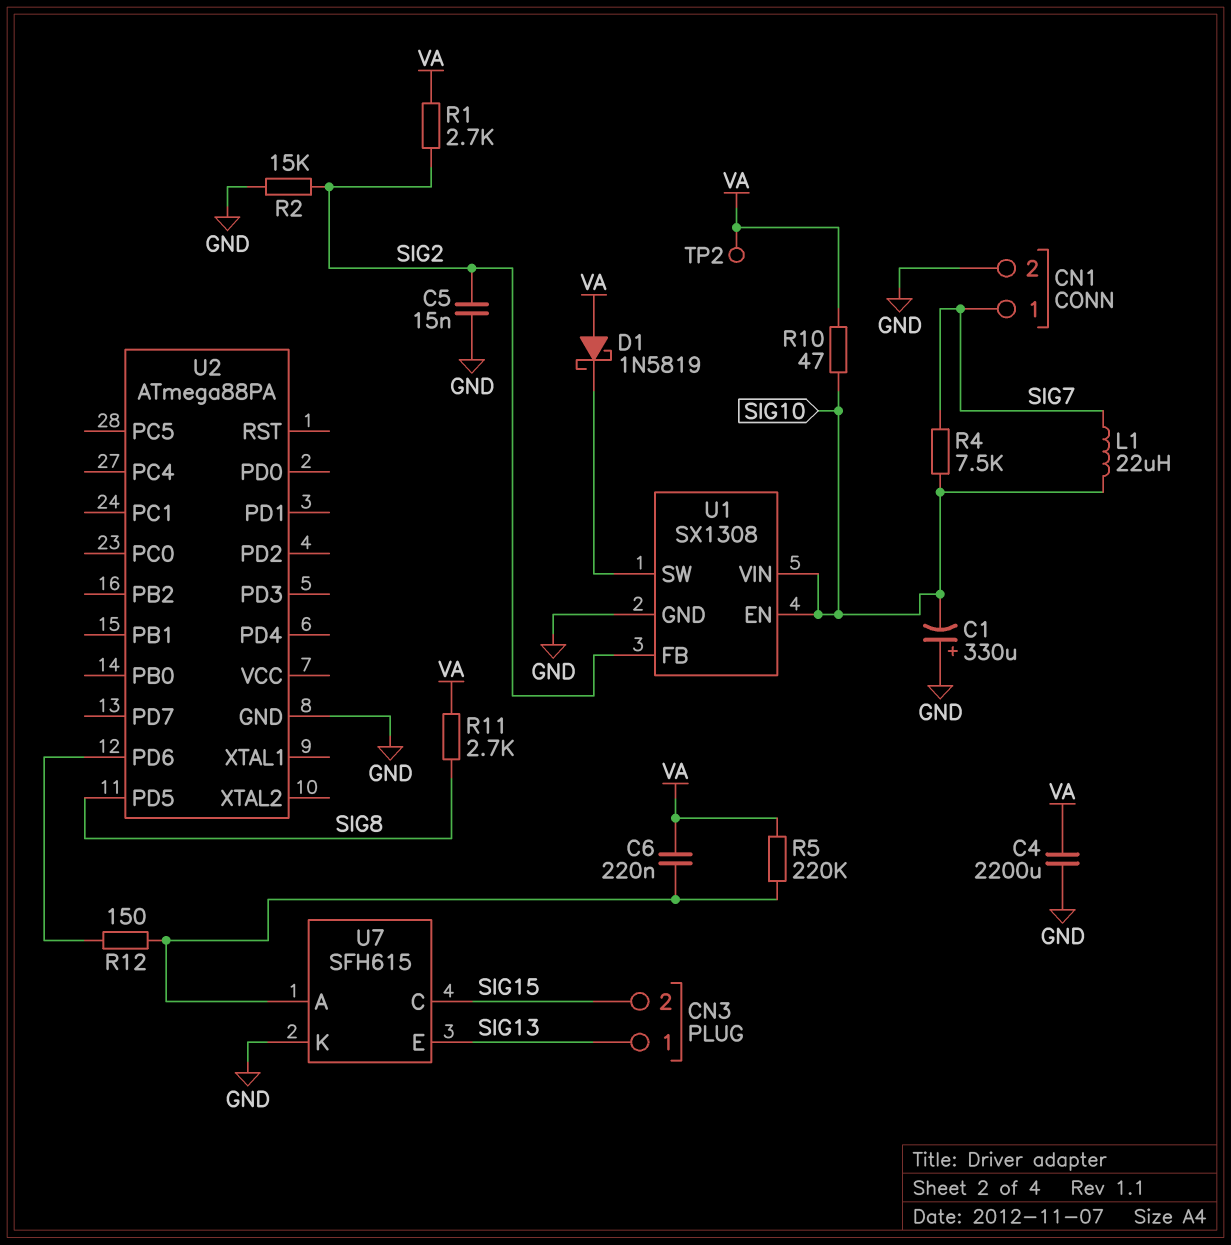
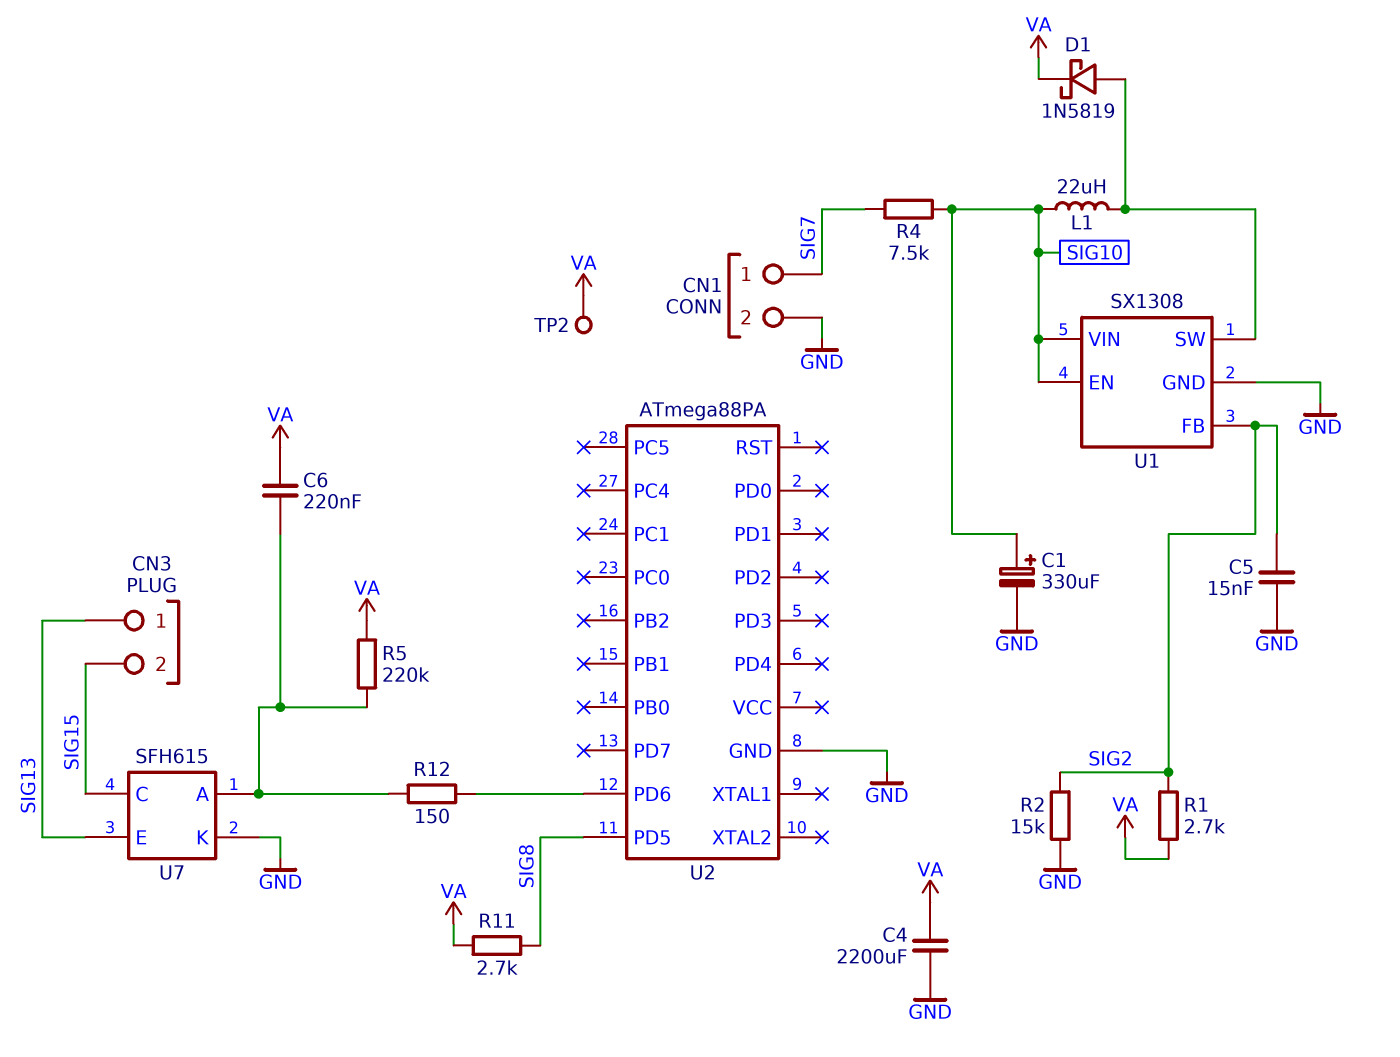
C1: 330uF (plus GND, minus SIG10) -> 330uF (plus SIG10, minus GND)
D1: schottky 1N5819 (A VA, K U1/SW) -> schottky 1N5819 (A U1/SW, K VA)
L1: 22uH (SIG7, SIG10) -> 22uH (SIG10, U1/SW)
R10: 47 (SIG10, VA) -> none

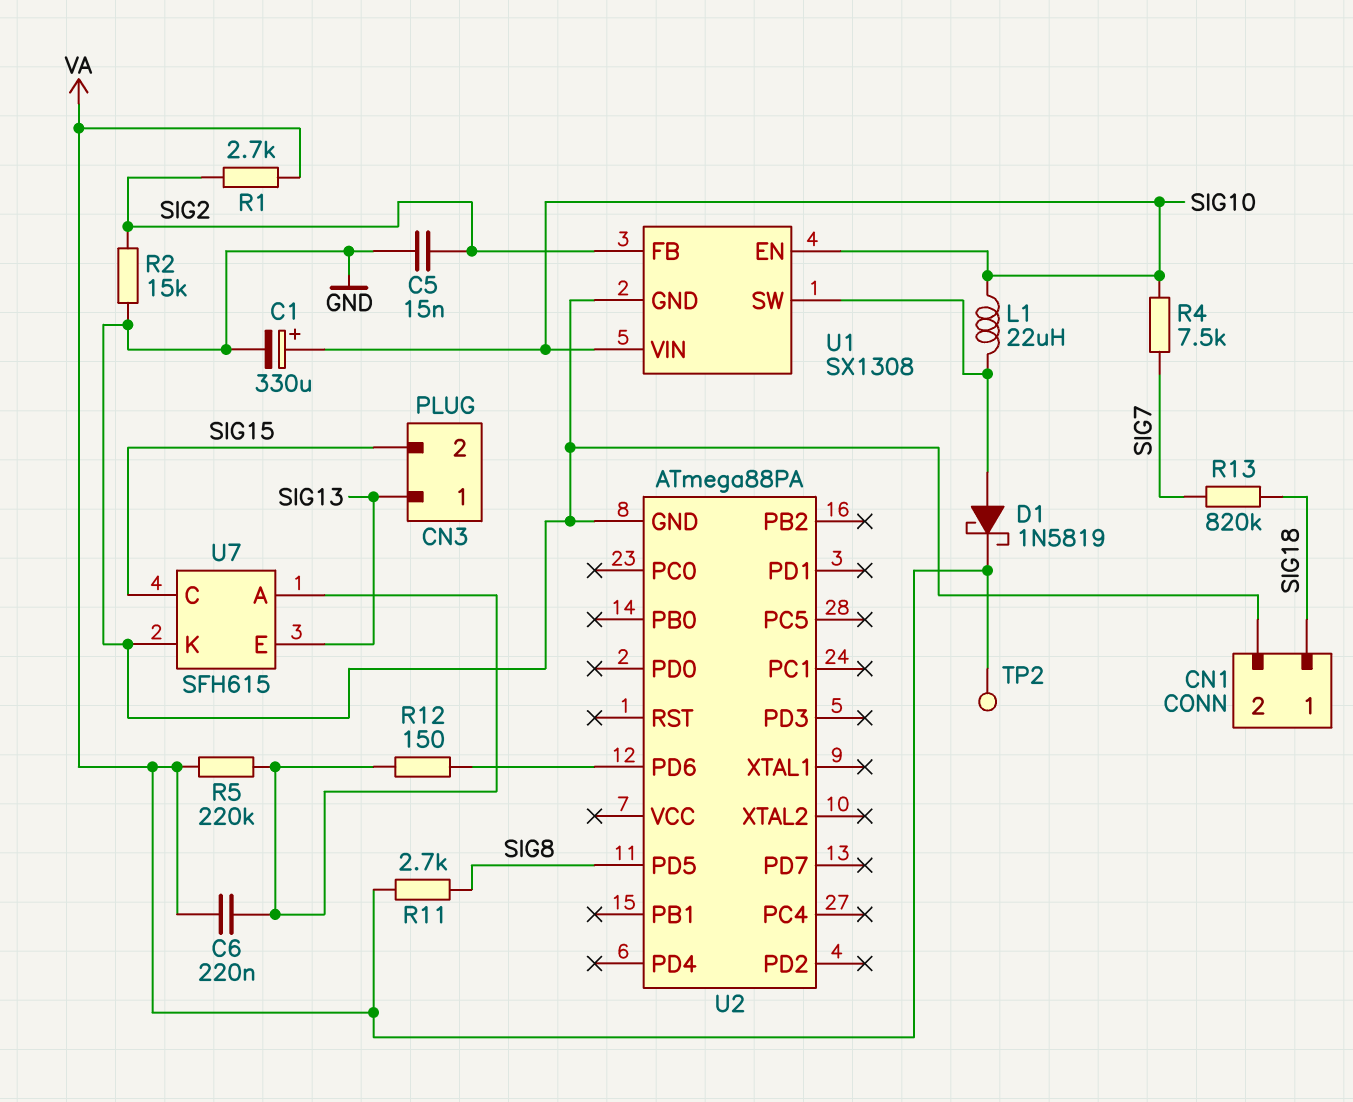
C4: 2200uF (GND, VA) -> none
CN1 pin 1: SIG7 -> SIG18
R13: none -> 820k (SIG7, SIG18)

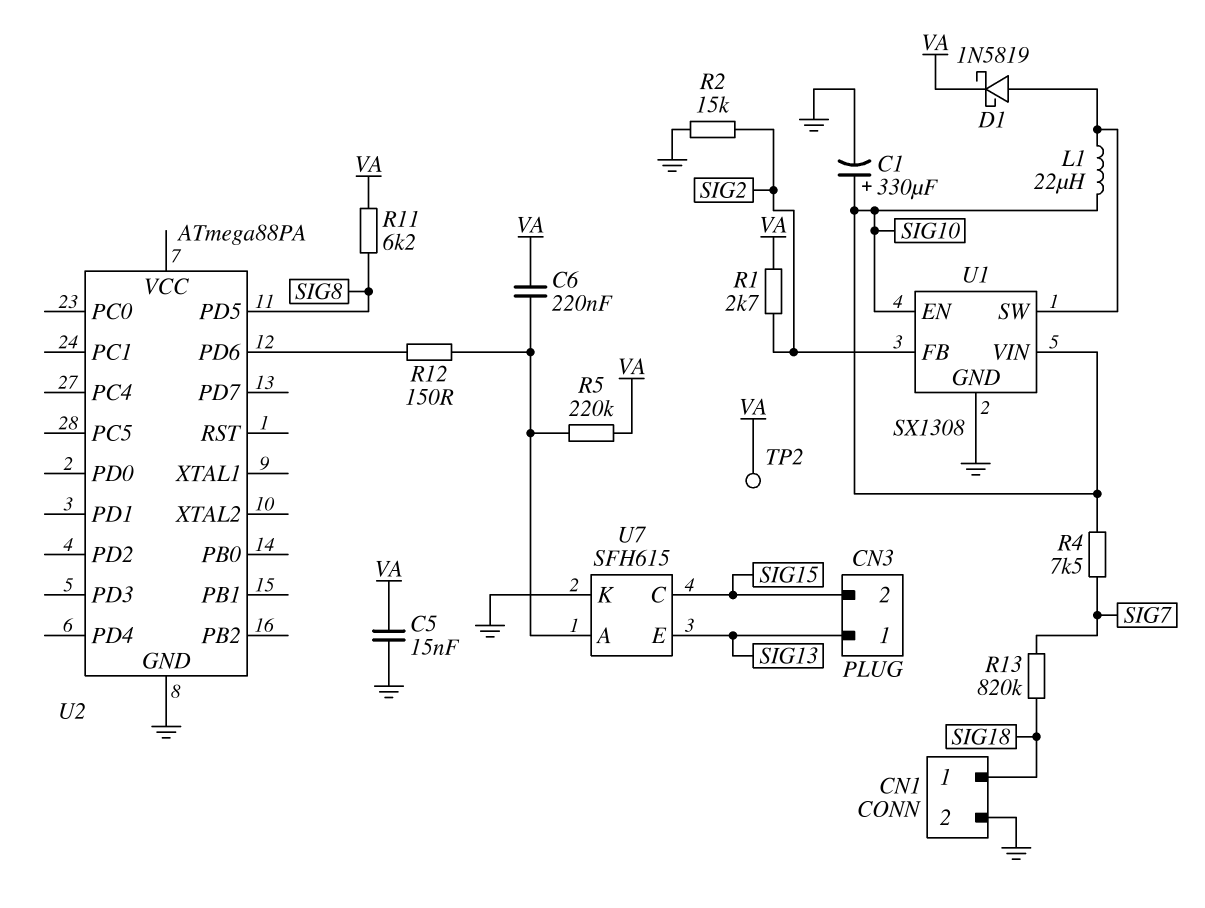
C5: 15nF (GND, SIG2) -> 15nF (GND, VA)
R11: 2.7k (SIG8, VA) -> 6.2k (SIG8, VA)

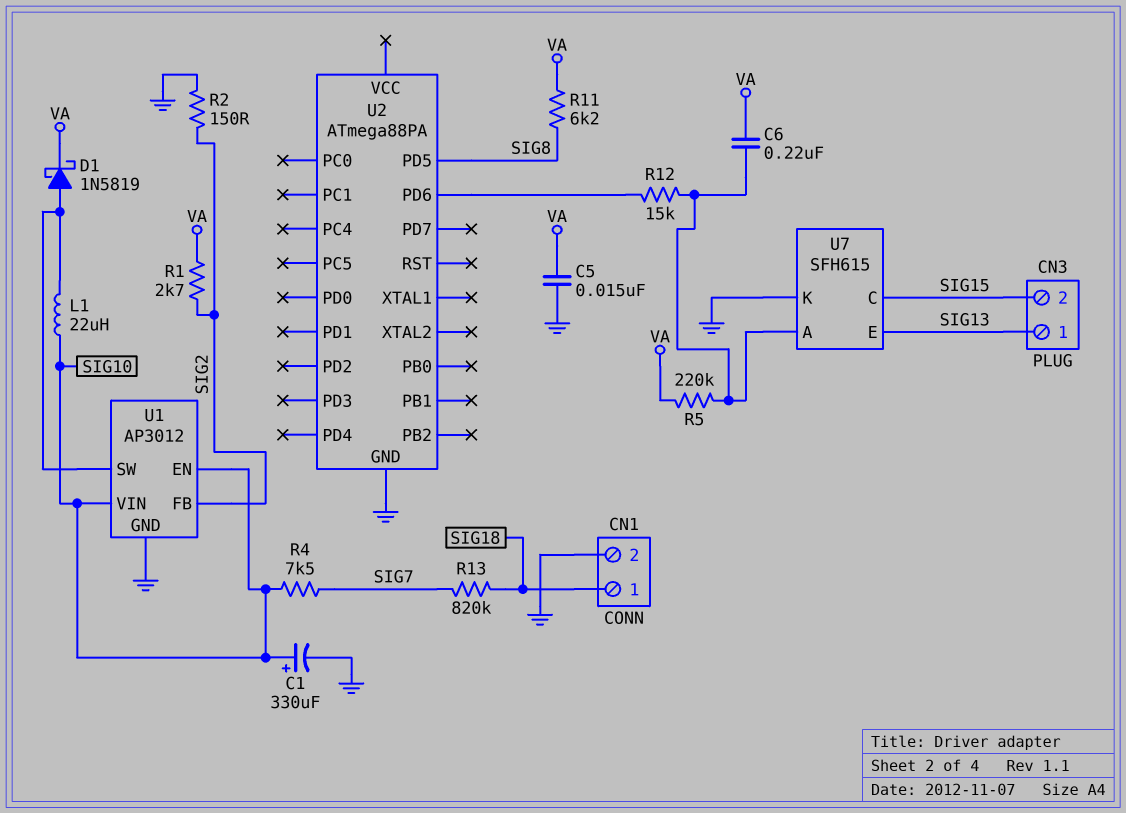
R2: 15k (GND, SIG2) -> 150 (GND, SIG2)
R12: 150 (U2/PD6, U7/A) -> 15k (U2/PD6, U7/A)
TP2: test point (VA) -> none
U1: SX1308 -> AP3012

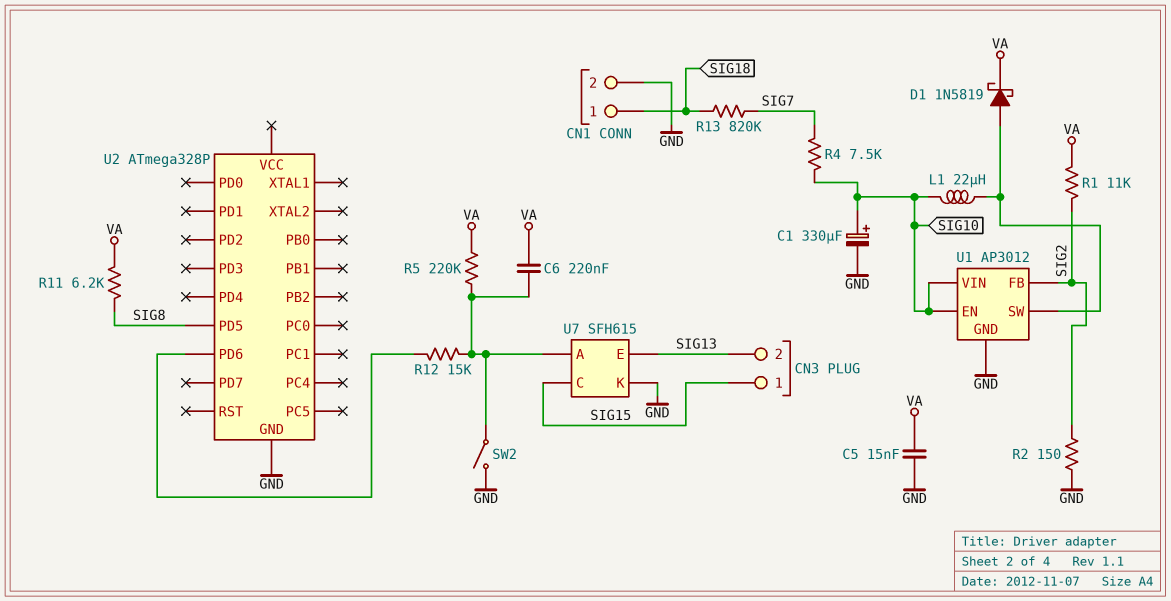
CN3 pin 1: SIG13 -> SIG15
CN3 pin 2: SIG15 -> SIG13
R1: 2.7k (SIG2, VA) -> 11k (SIG2, VA)
SW2: none -> switch (GND, U7/A)
U2: ATmega88PA -> ATmega328P

